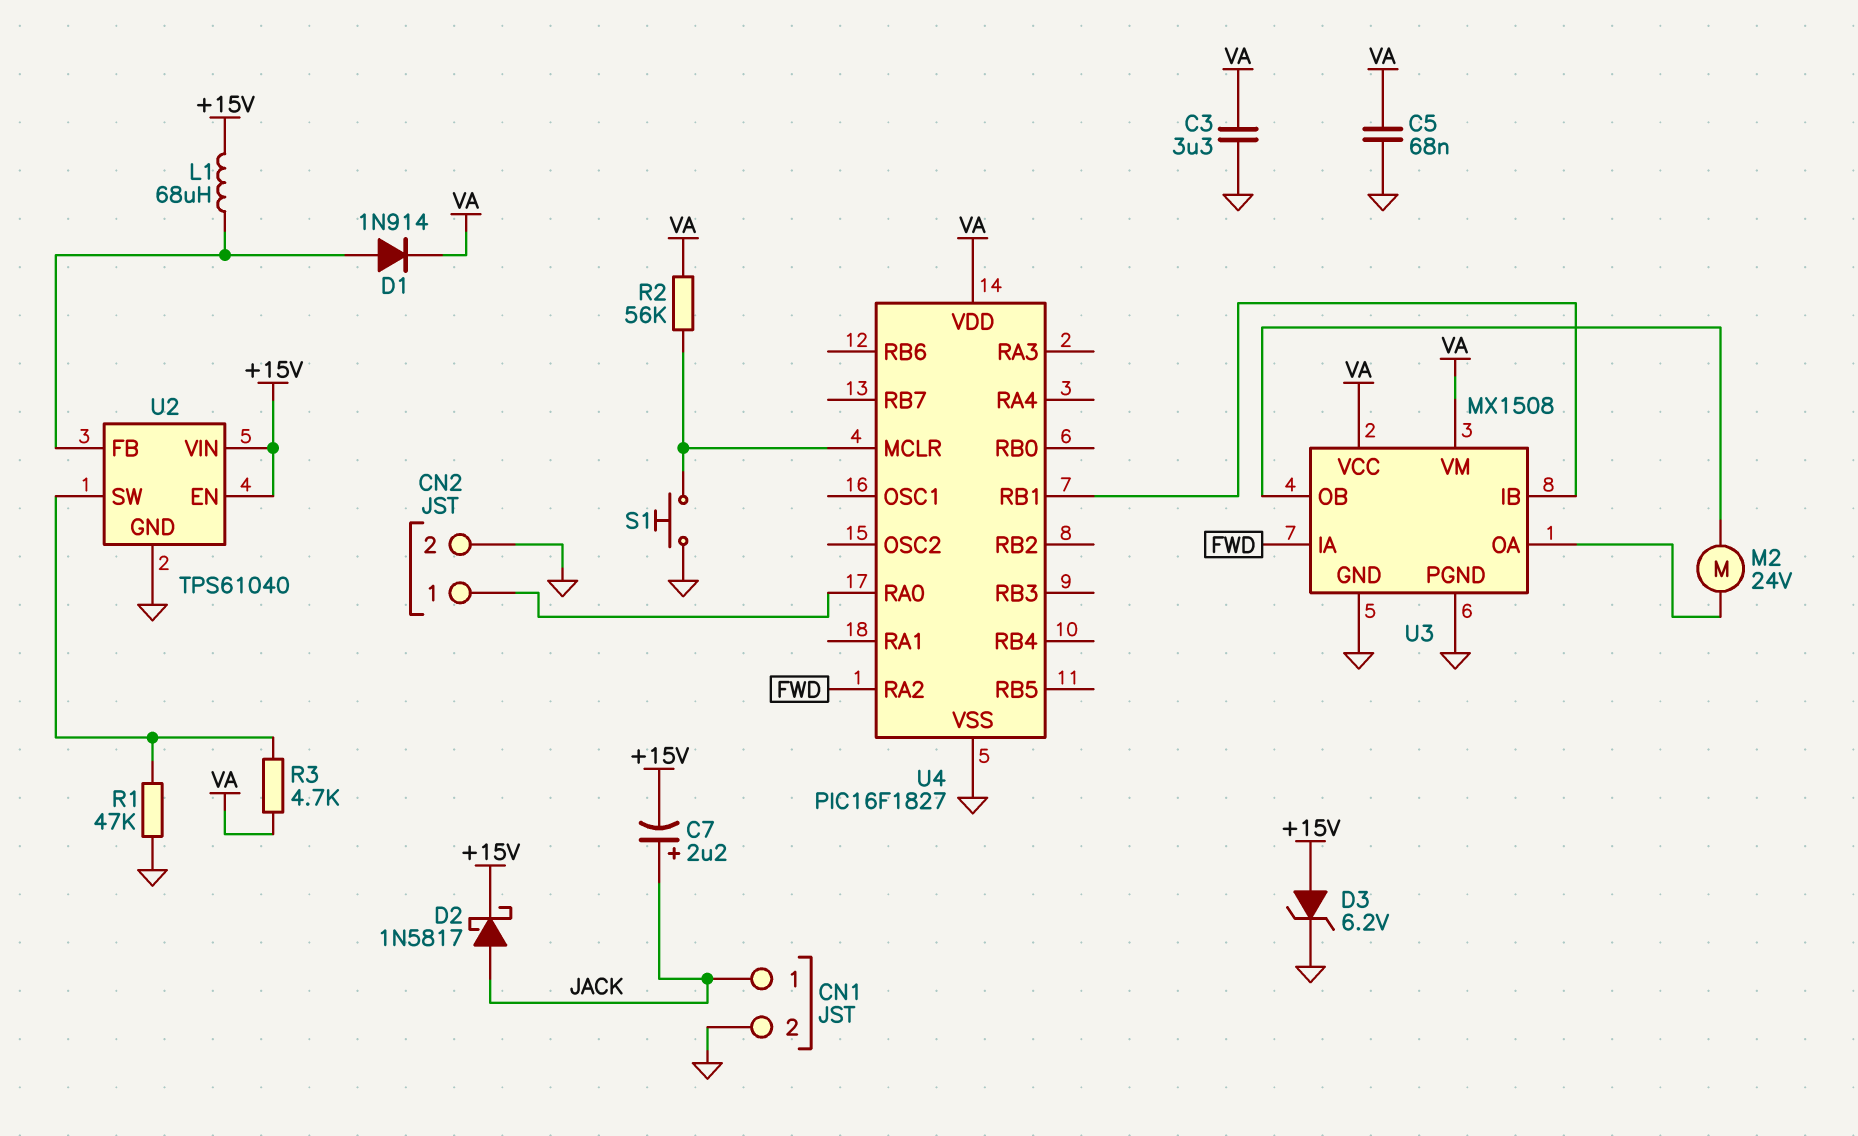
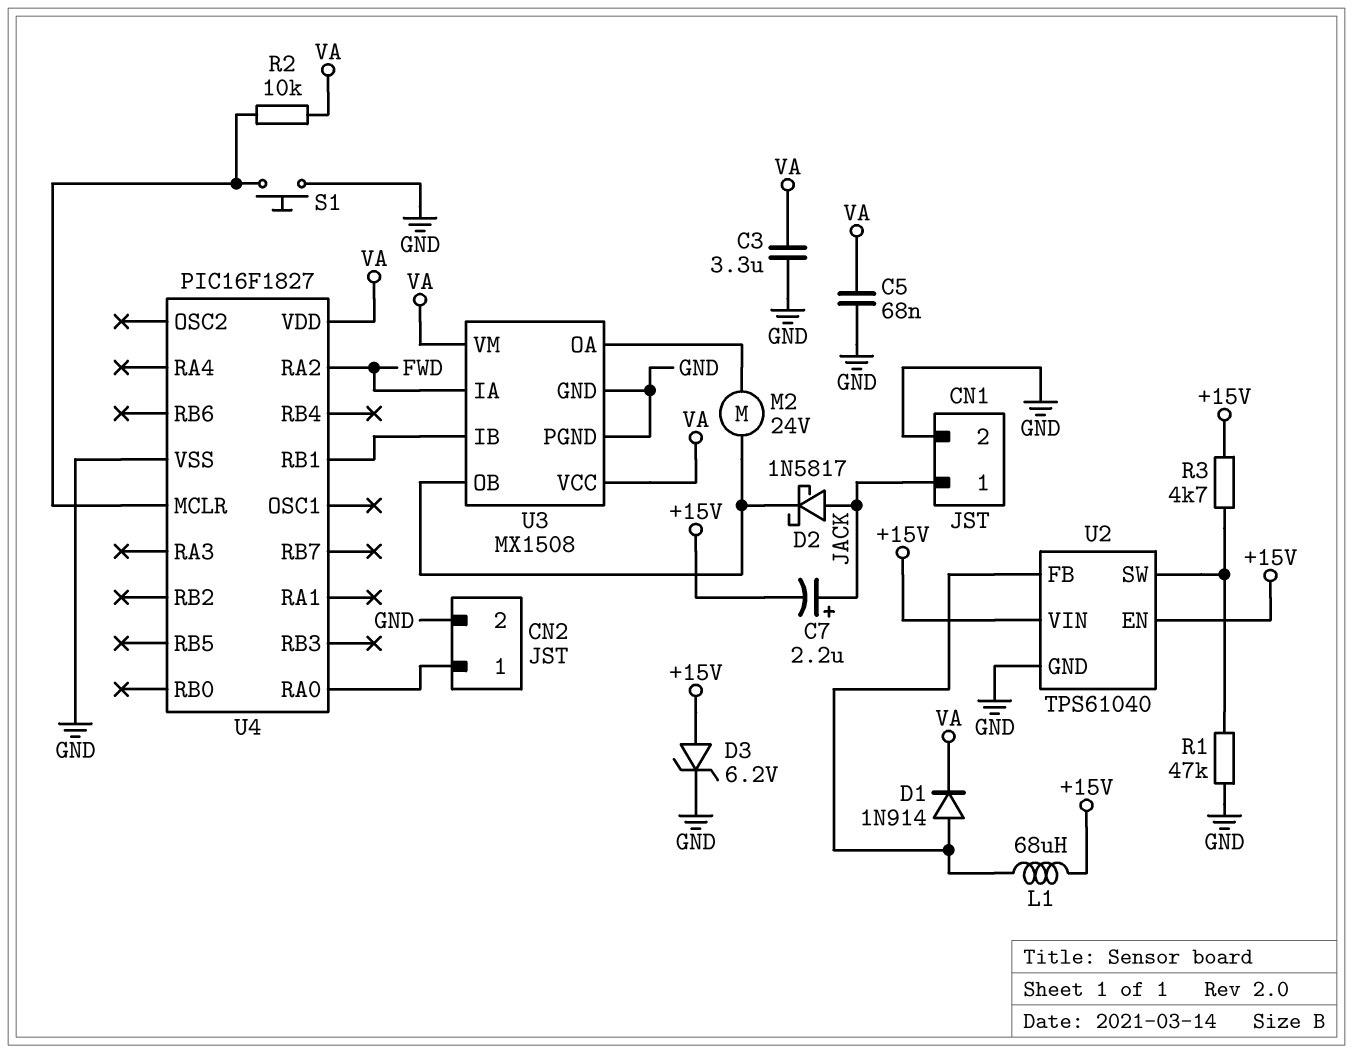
D2: schottky 1N5817 (A JACK, K +15V) -> schottky 1N5817 (A JACK, K U3/OB)
R2: 56k (U4/MCLR, VA) -> 10k (U4/MCLR, VA)
R3: 4.7k (U2/SW, VA) -> 4.7k (+15V, U2/SW)

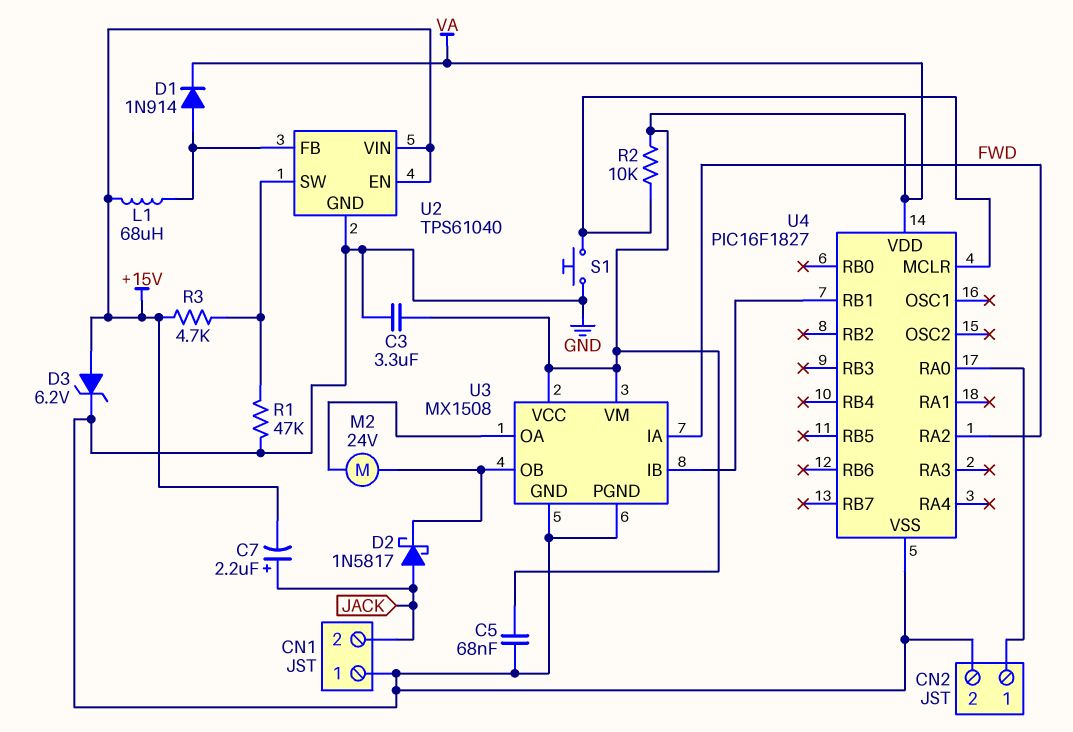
CN1 pin 1: JACK -> GND
CN1 pin 2: GND -> JACK

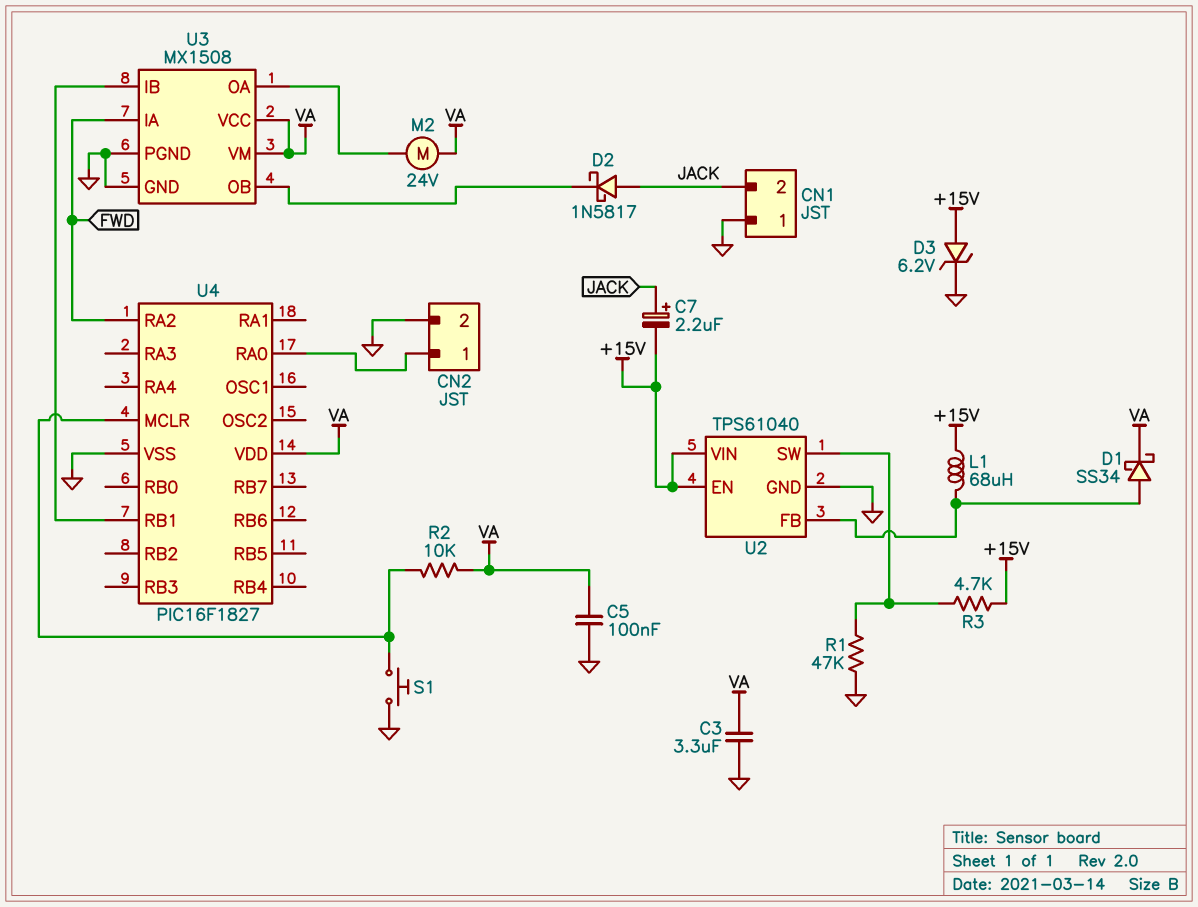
C5: 68nF (GND, VA) -> 100nF (GND, VA)
D1: diode 1N914 (A U2/FB, K VA) -> schottky SS34 (A U2/FB, K VA)
M2: motor 24V (U3/OA, U3/OB) -> motor 24V (U3/OA, VA)

